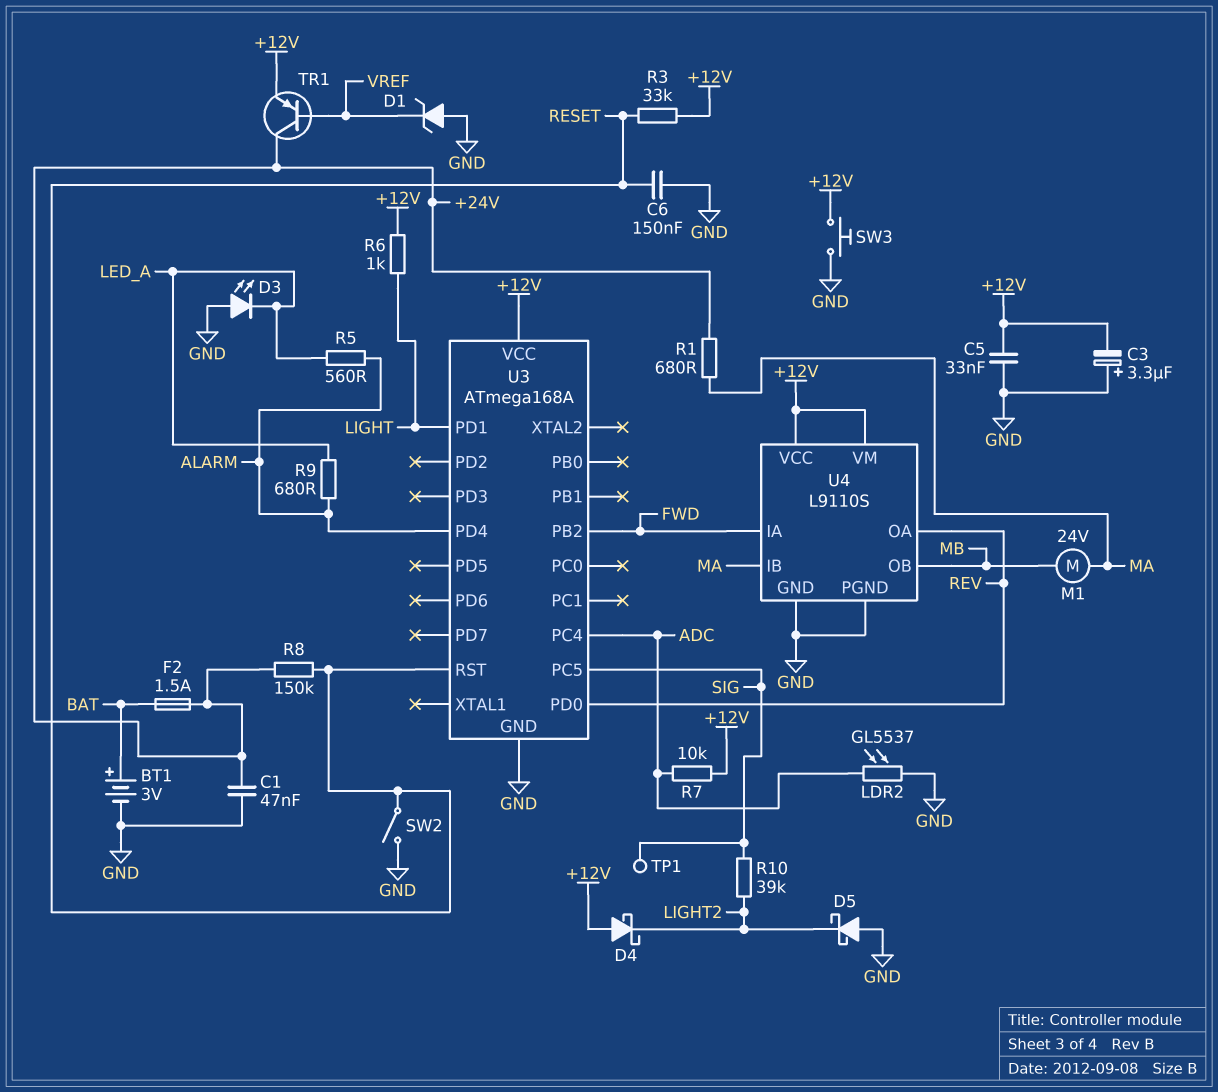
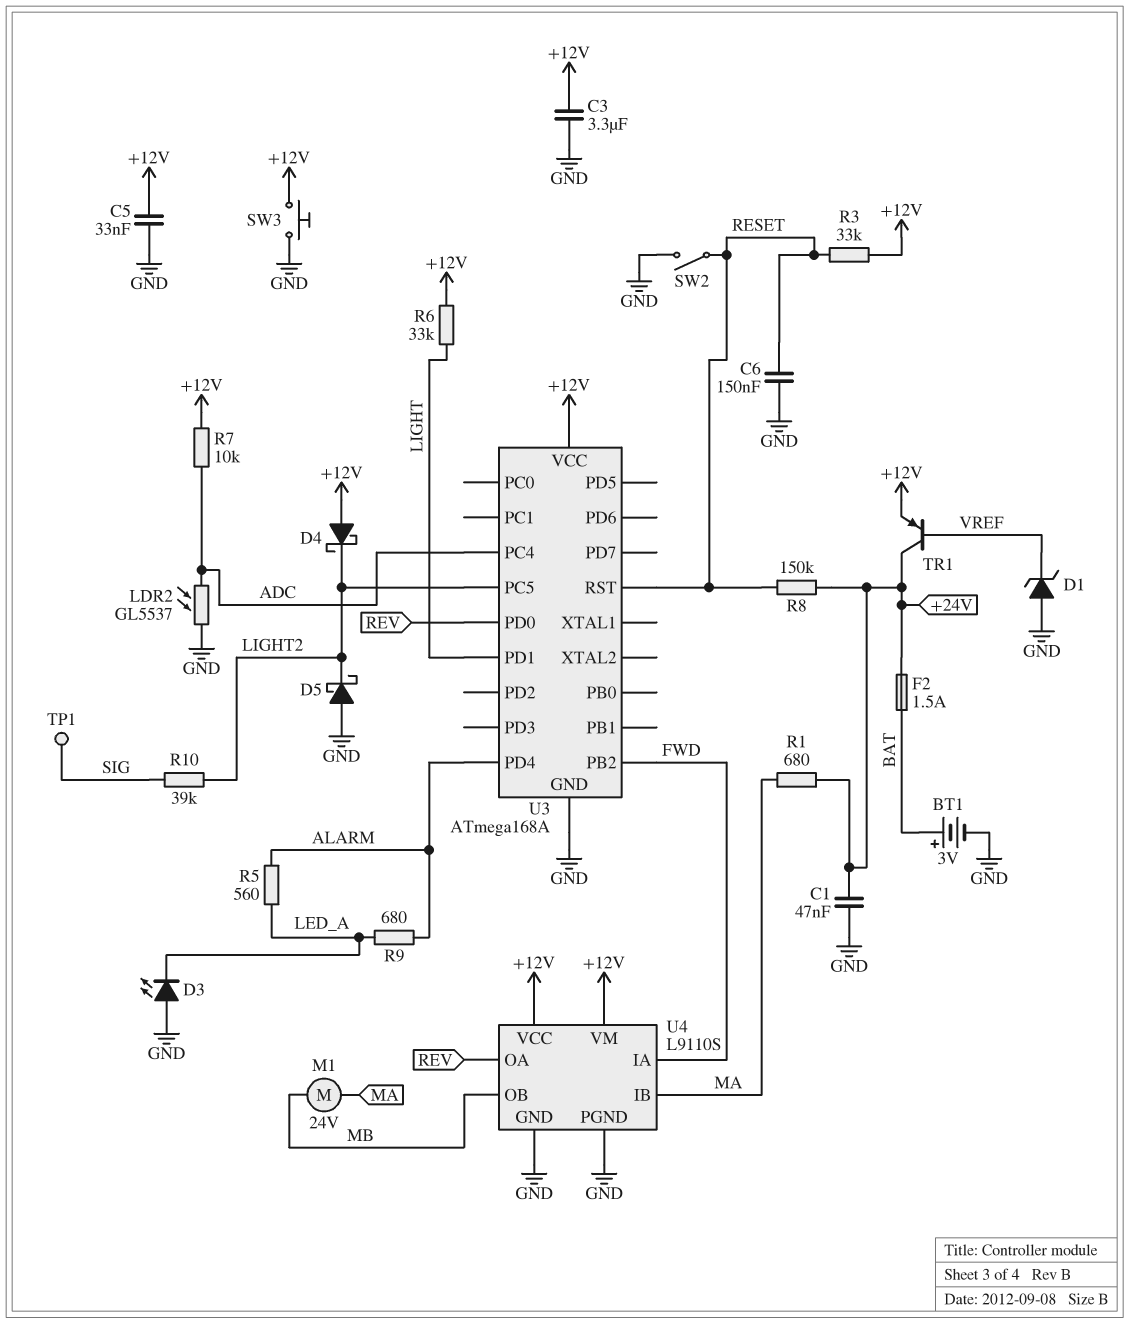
C3: 3.3uF (plus GND, minus +12V) -> 3.3uF (+12V, GND)
R6: 1k (+12V, LIGHT) -> 33k (+12V, LIGHT)
U3 pin PC5: SIG -> LIGHT2

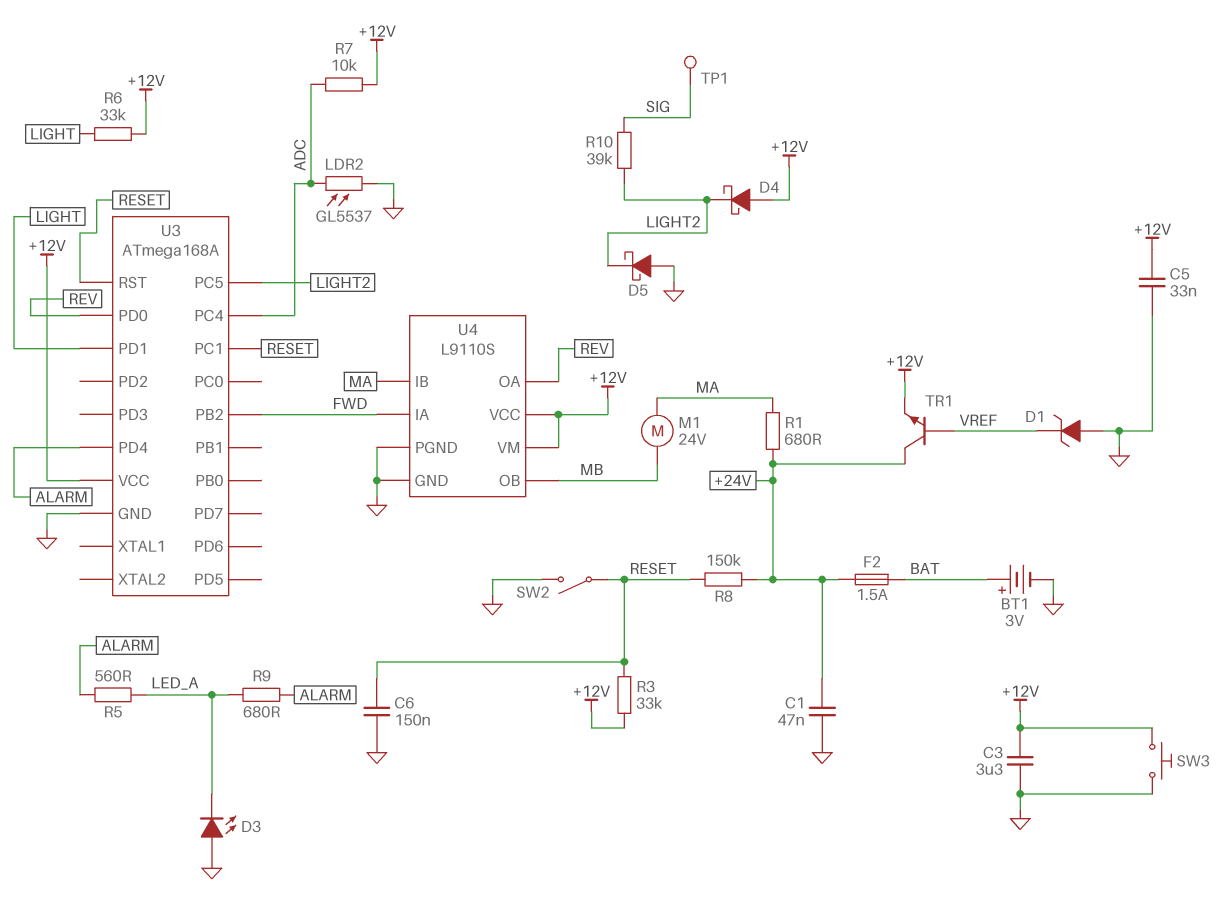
TR1: PNP (B VREF, C +24V, E +12V) -> NPN (B VREF, C +24V, E +12V)
U3 pin PC1: none -> RESET

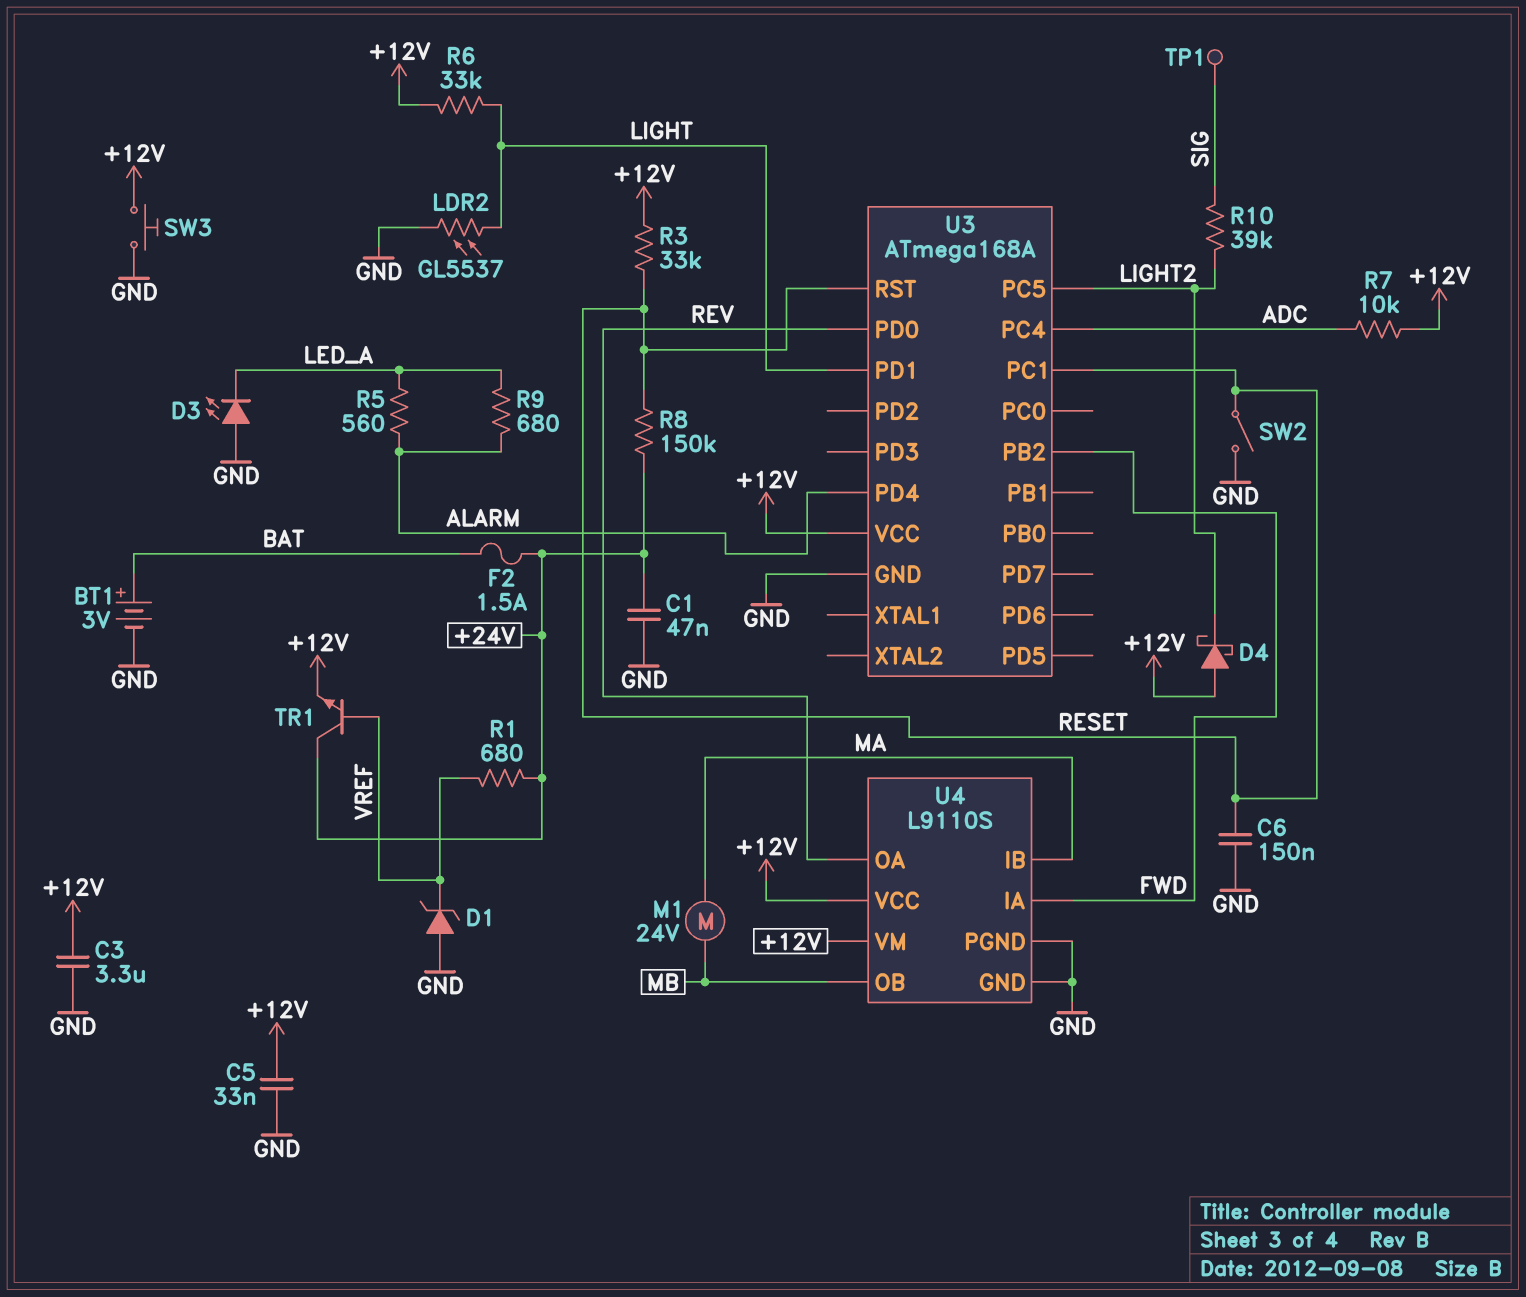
D5: schottky (A GND, K LIGHT2) -> none
LDR2: GL5537 (ADC, GND) -> GL5537 (GND, LIGHT)
R1: 680 (+24V, MA) -> 680 (+24V, VREF)

